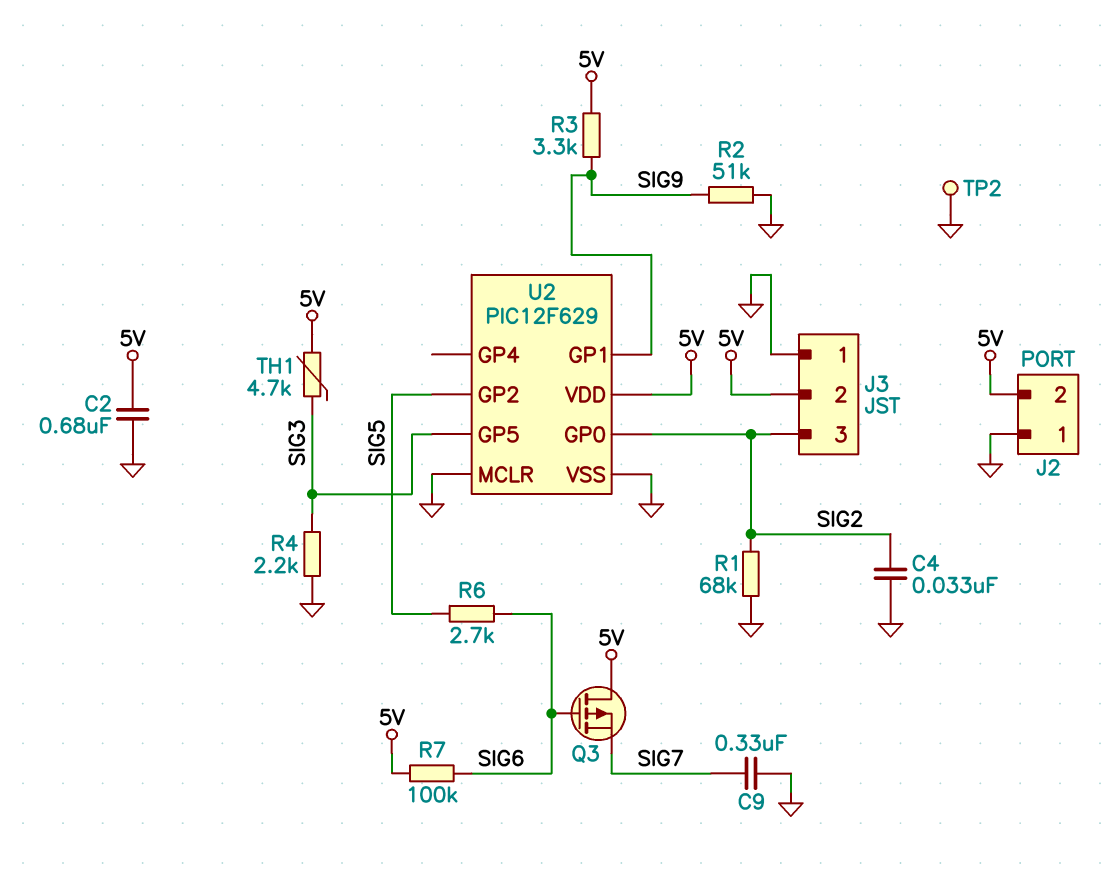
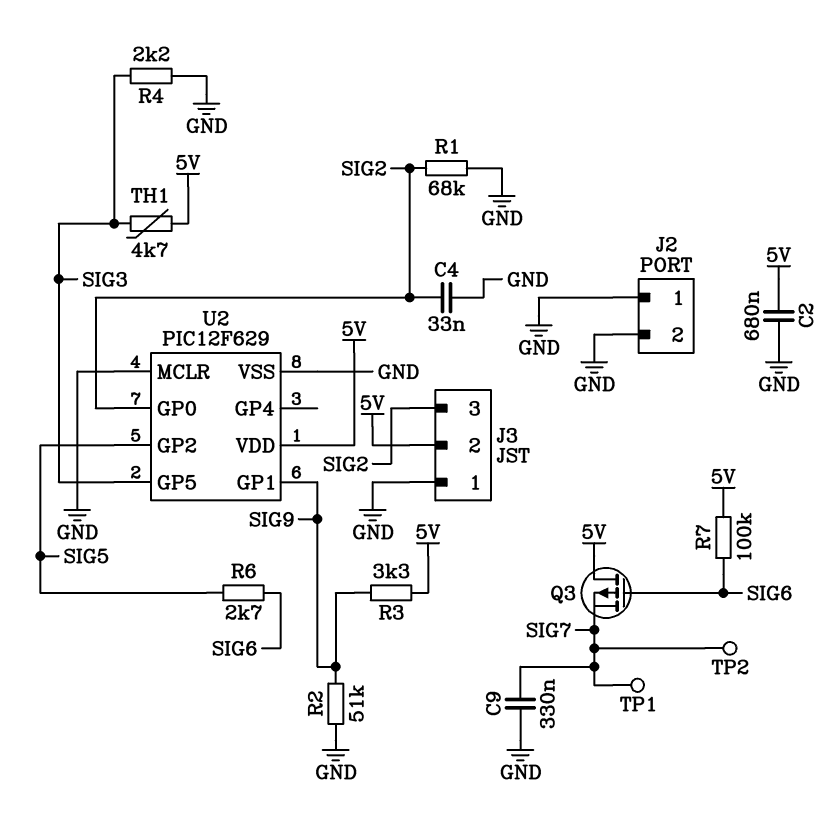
J2 pin 2: 5V -> GND
TP1: none -> test point (SIG7)
TP2: test point (GND) -> test point (SIG7)

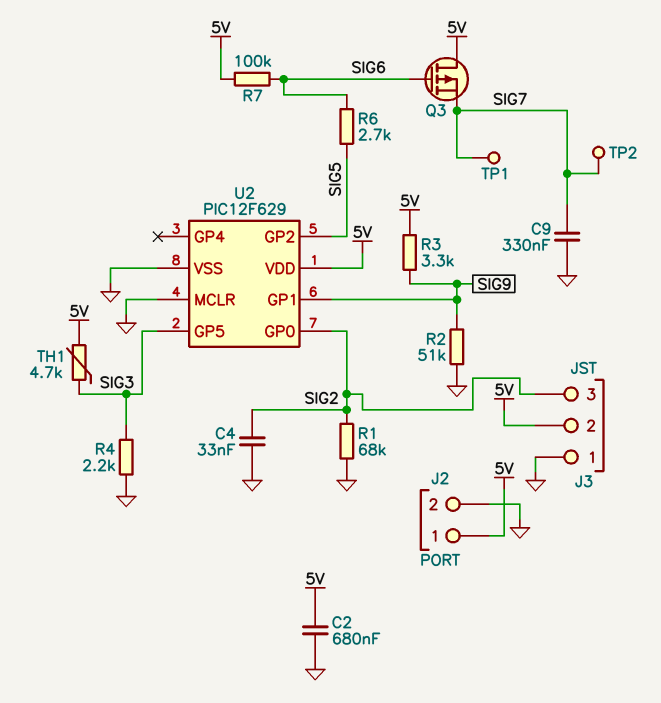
J2 pin 1: GND -> 5V

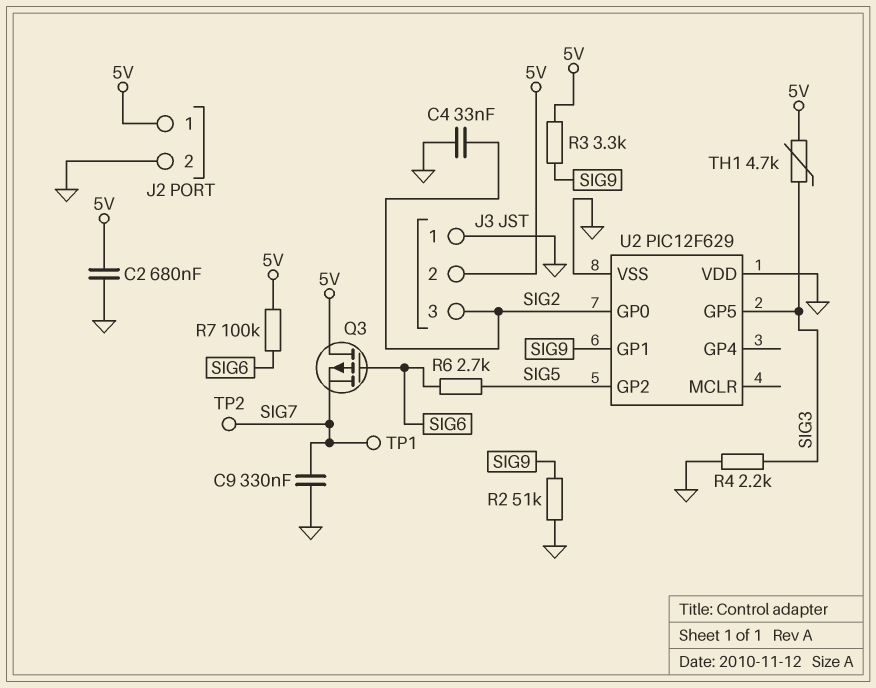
R1: 68k (GND, SIG2) -> none
U2 pin MCLR: GND -> none
U2 pin VDD: 5V -> GND

